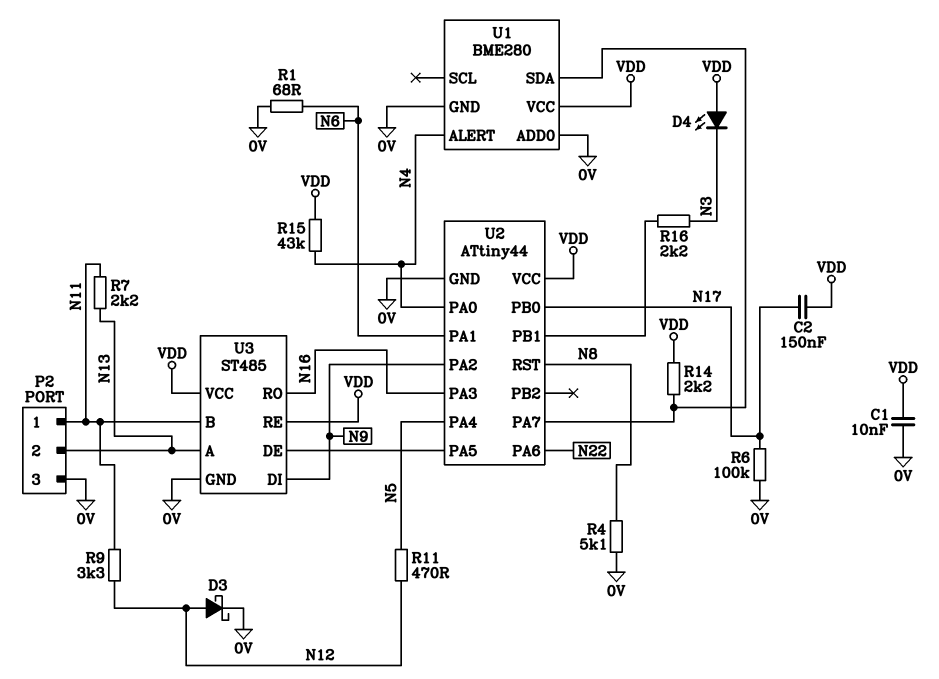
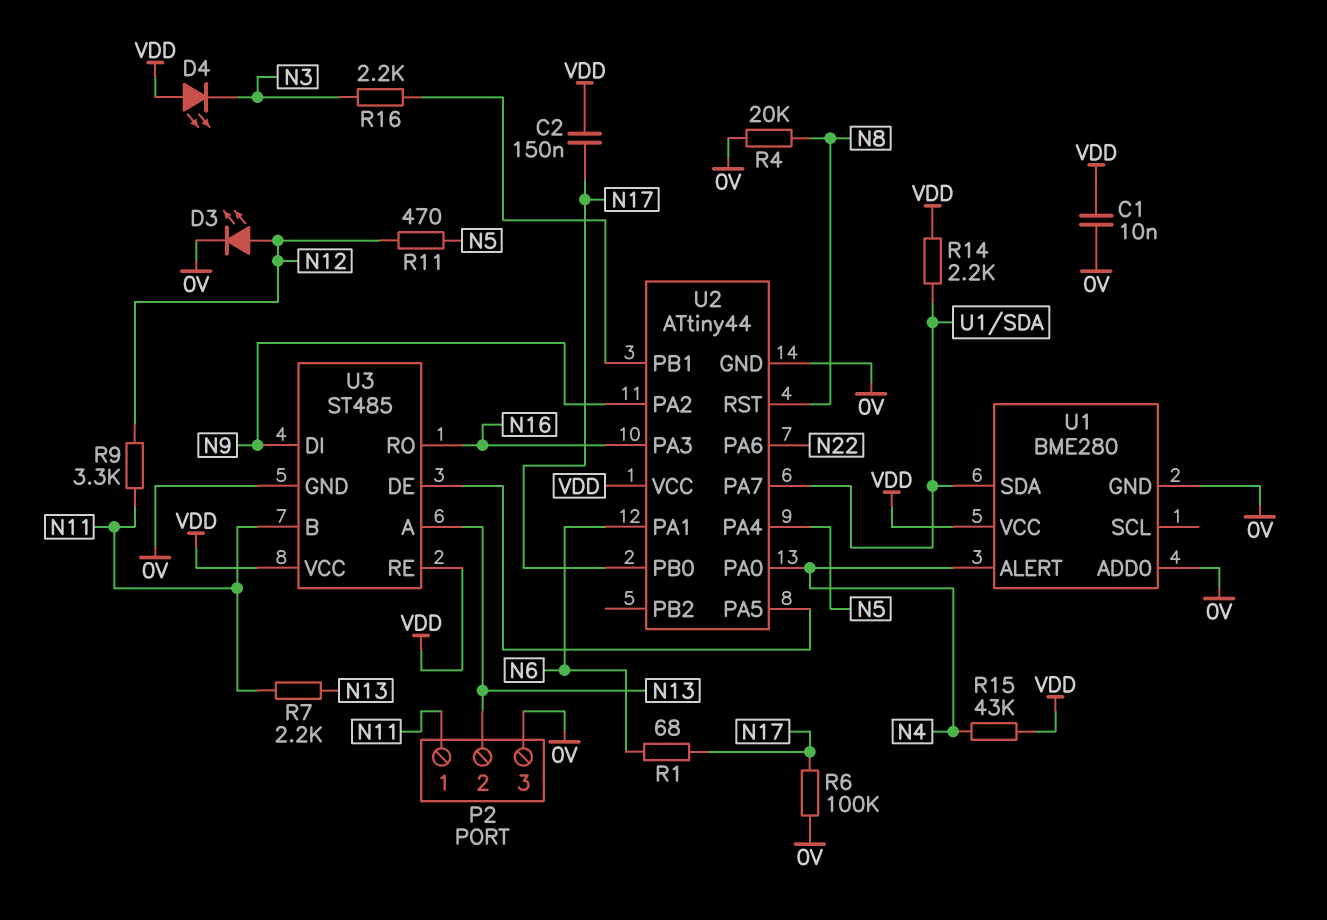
D3: schottky (A N12, K 0V) -> LED (A N12, K 0V)
R1: 68 (0V, N6) -> 68 (N6, N17)
R4: 5.1k (0V, N8) -> 20k (0V, N8)

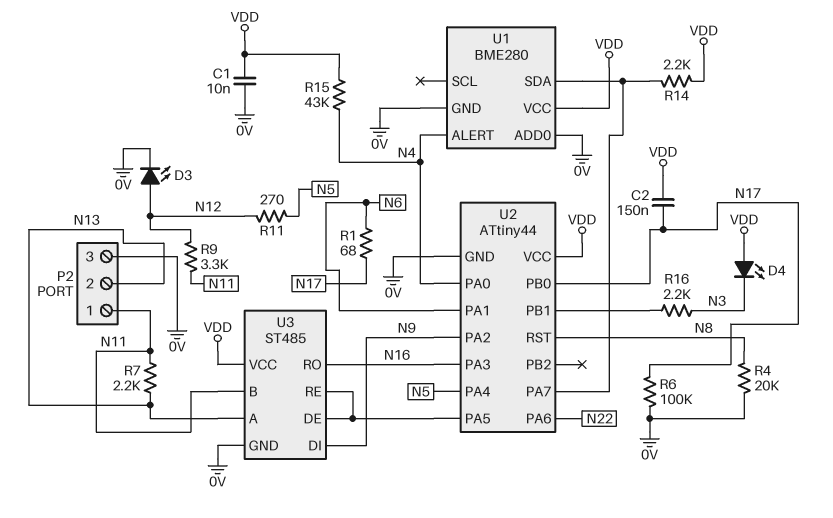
R11: 470 (N5, N12) -> 270 (N5, N12)
U3 pin RE: VDD -> U2/PA5

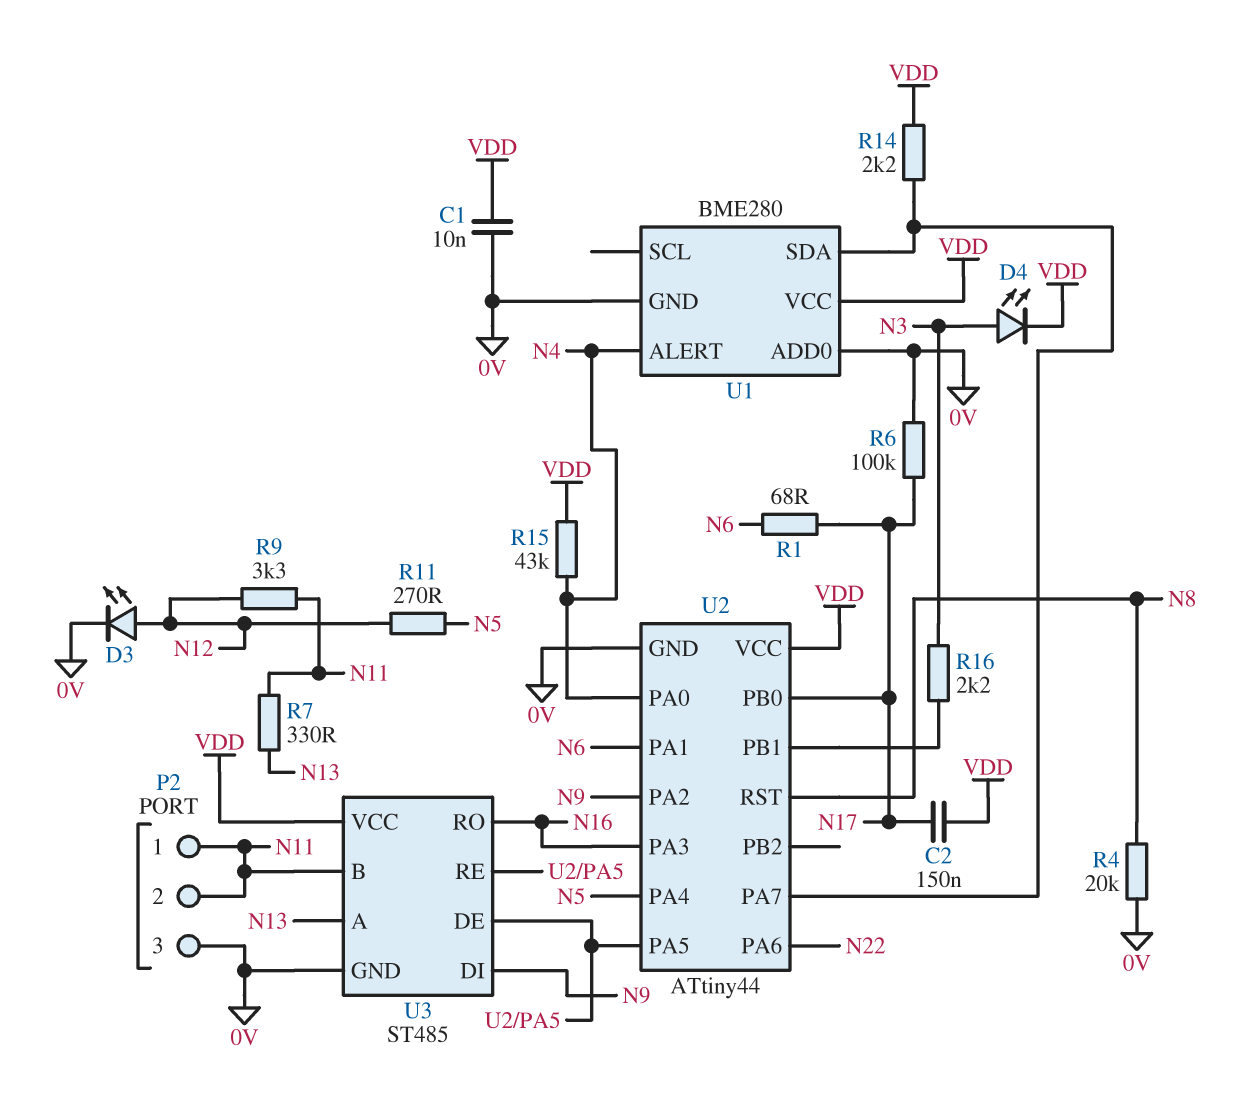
D4: LED (A VDD, K N3) -> LED (A N3, K VDD)
P2 pin 2: N13 -> N11
R7: 2.2k (N11, N13) -> 330 (N11, N13)

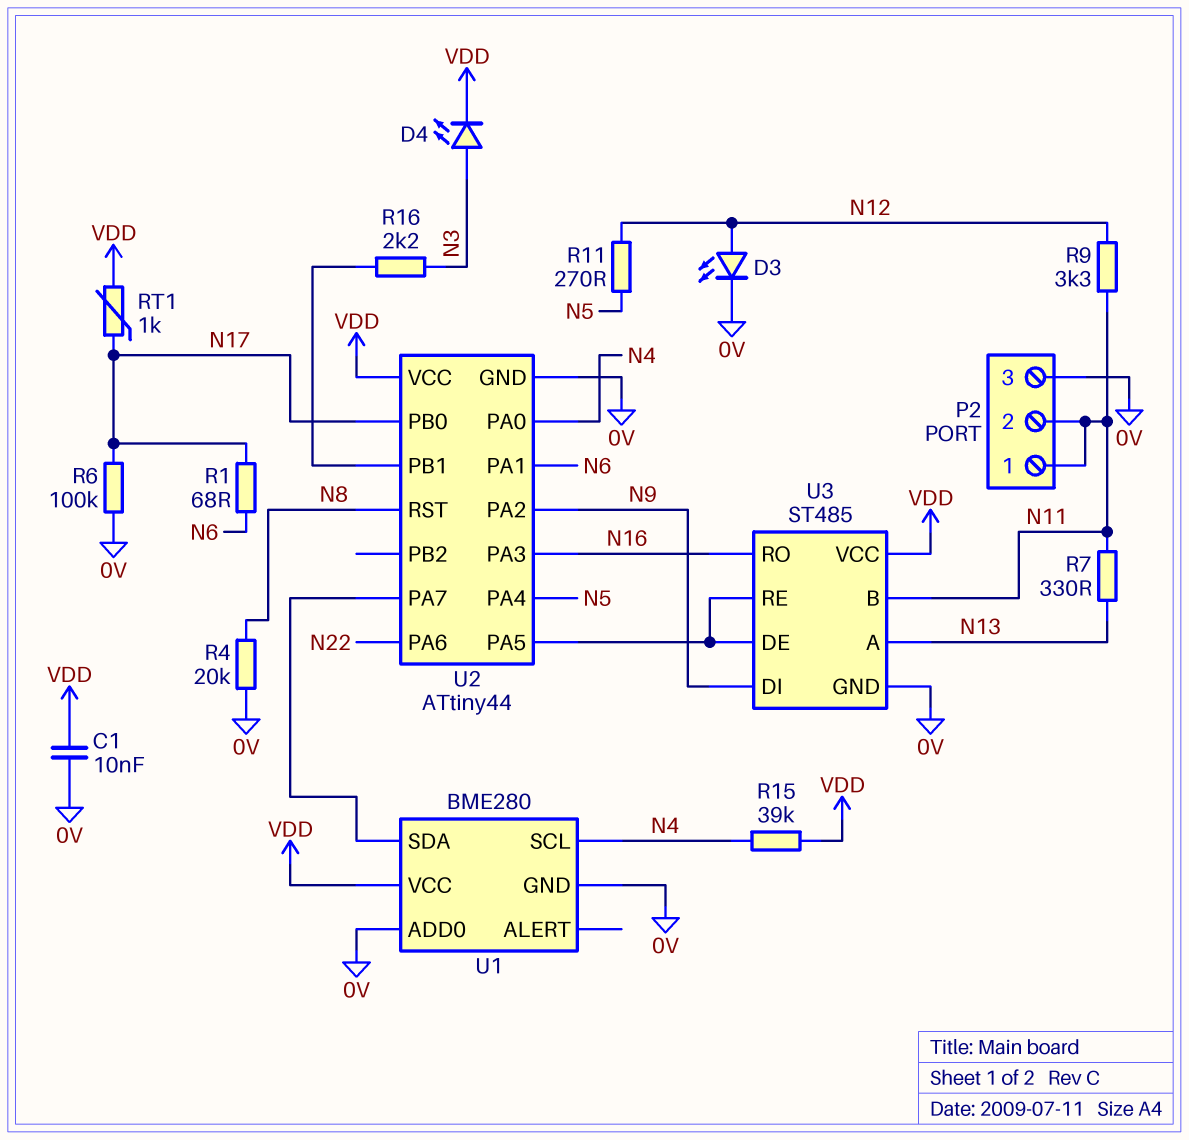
C2: 150nF (N17, VDD) -> none
R14: 2.2k (U1/SDA, VDD) -> none
R15: 43k (N4, VDD) -> 39k (N4, VDD)
RT1: none -> 1k (N17, VDD)
U1 pin ALERT: N4 -> none
U1 pin SCL: none -> N4

